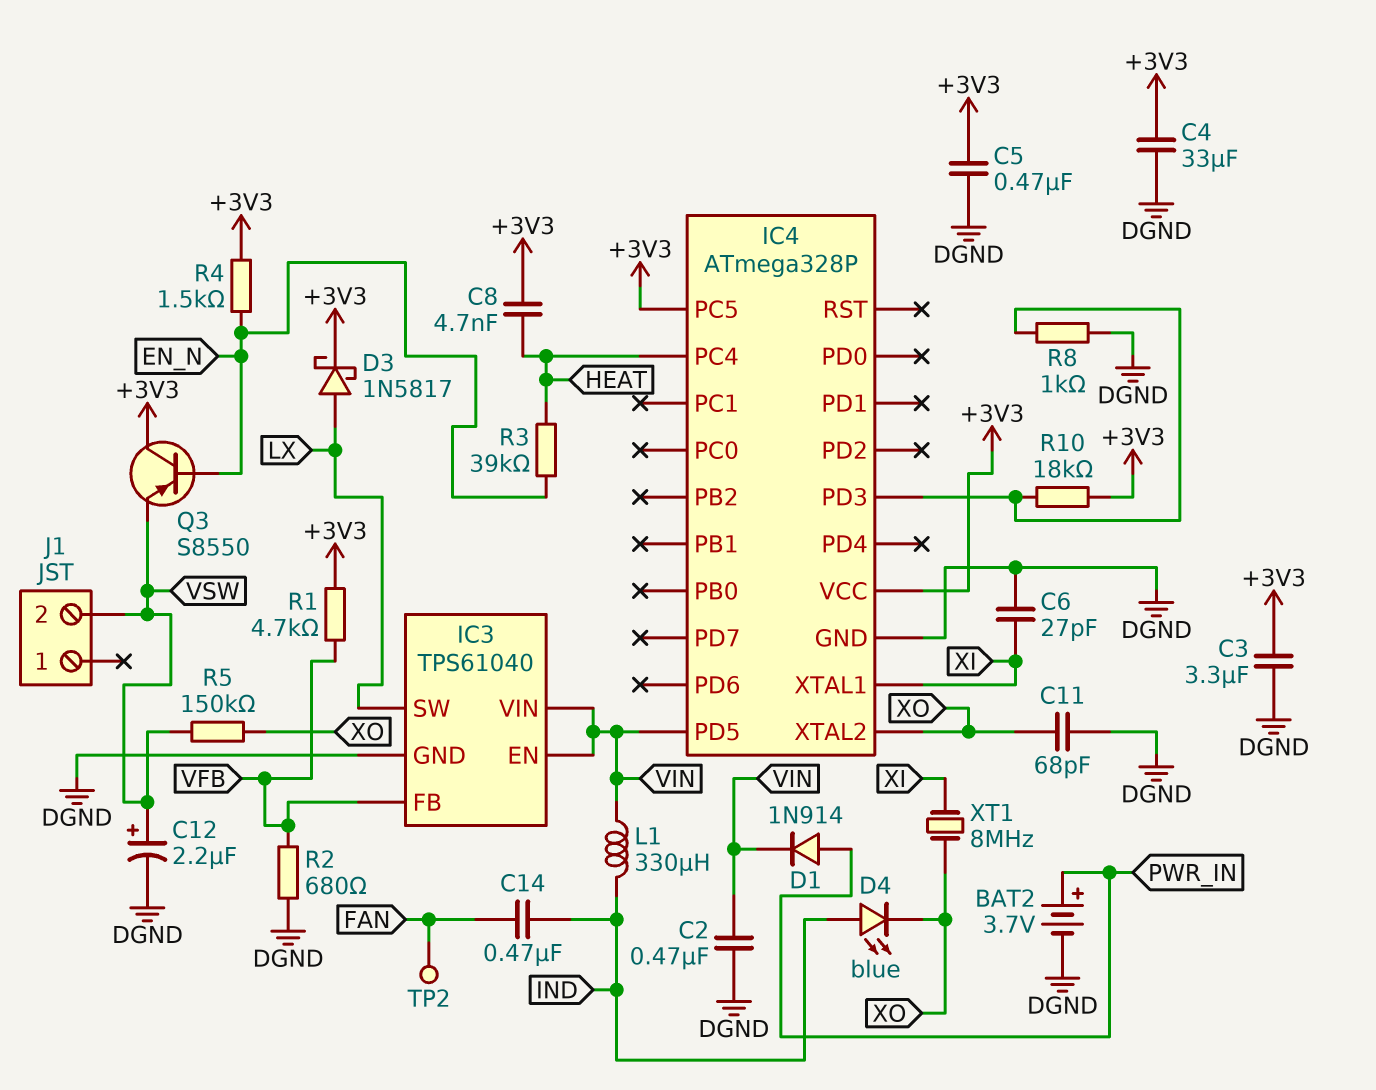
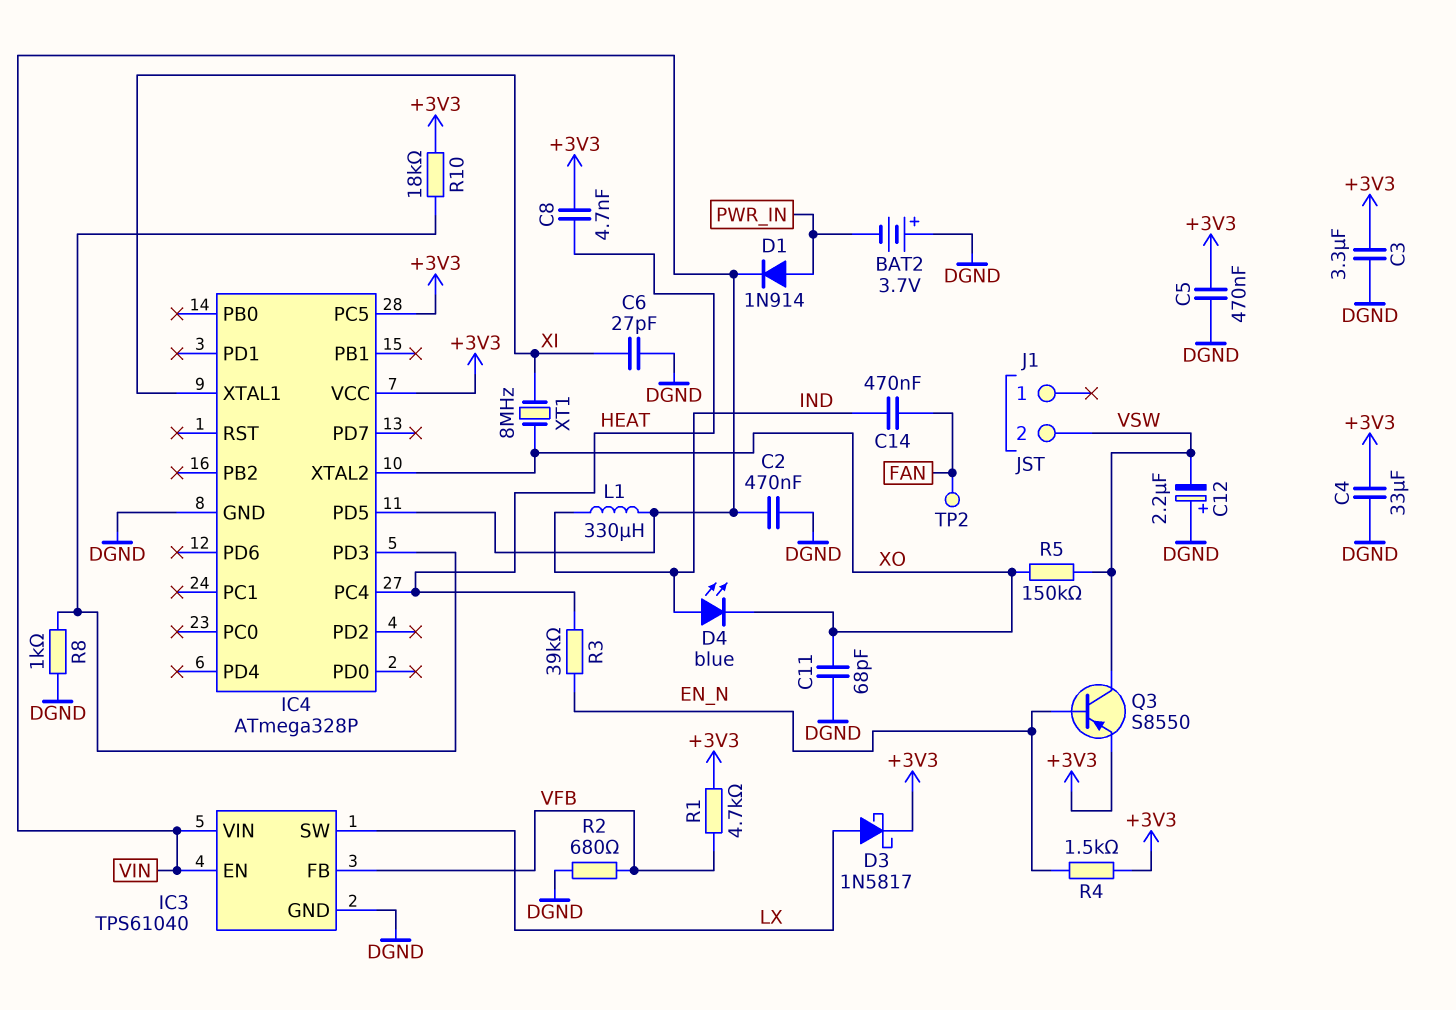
BAT2: 3.7V (plus PWR_IN, minus DGND) -> 3.7V (plus DGND, minus PWR_IN)
C12: 2.2uF (plus VSW, minus DGND) -> 2.2uF (plus DGND, minus VSW)
Q3: PNP S8550 (B EN_N, C +3V3, E VSW) -> PNP S8550 (B EN_N, C VSW, E +3V3)

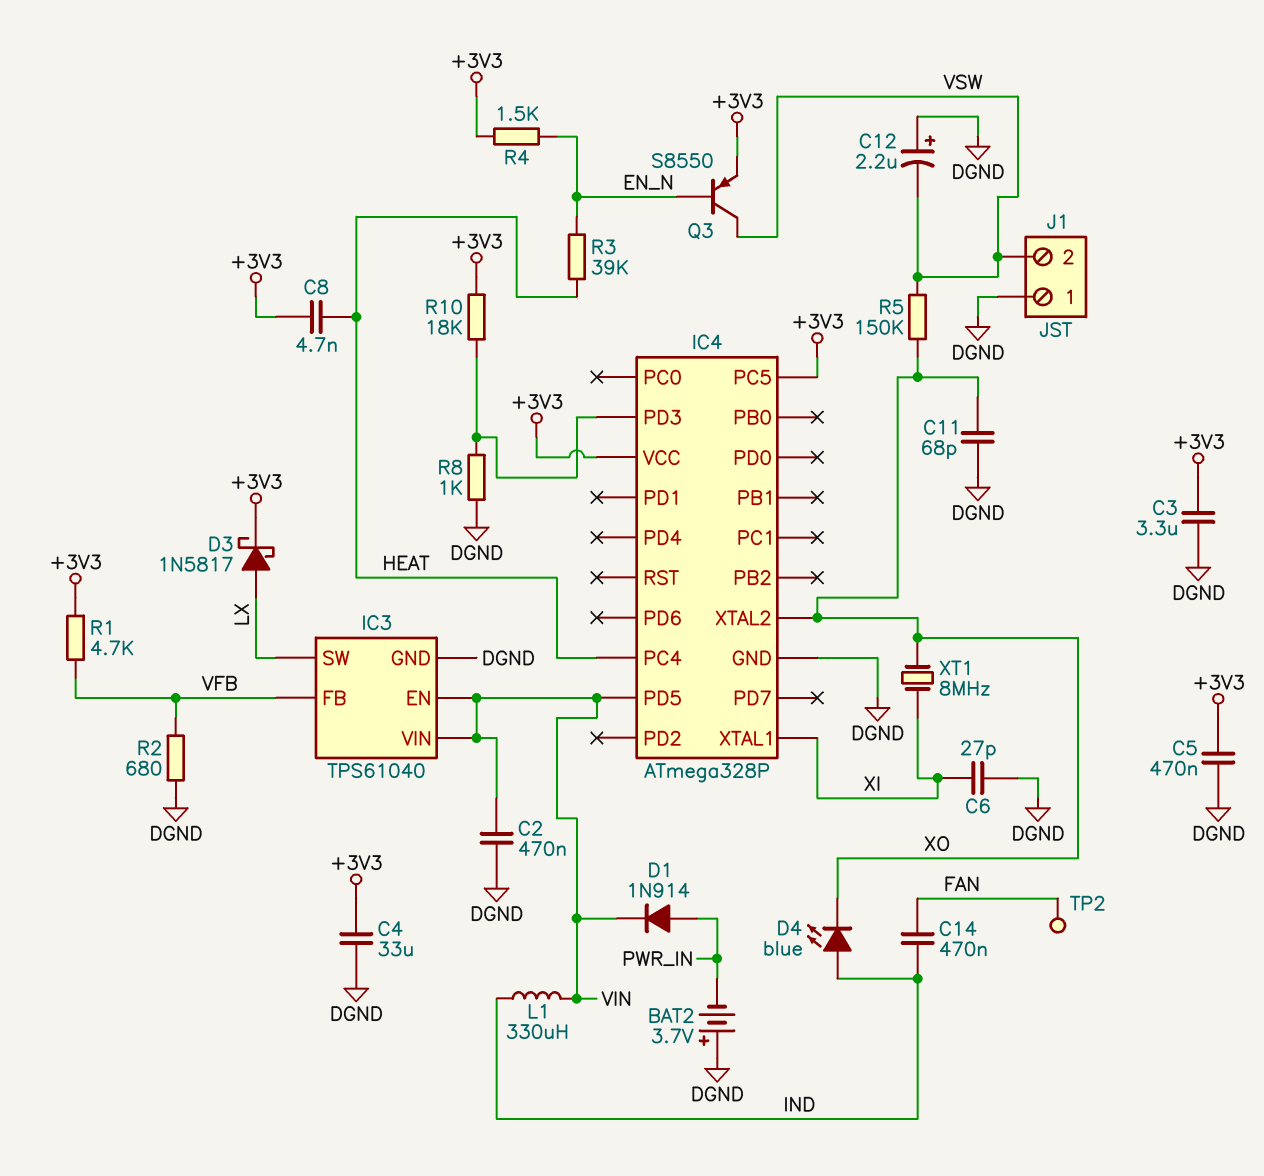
J1 pin 1: none -> DGND

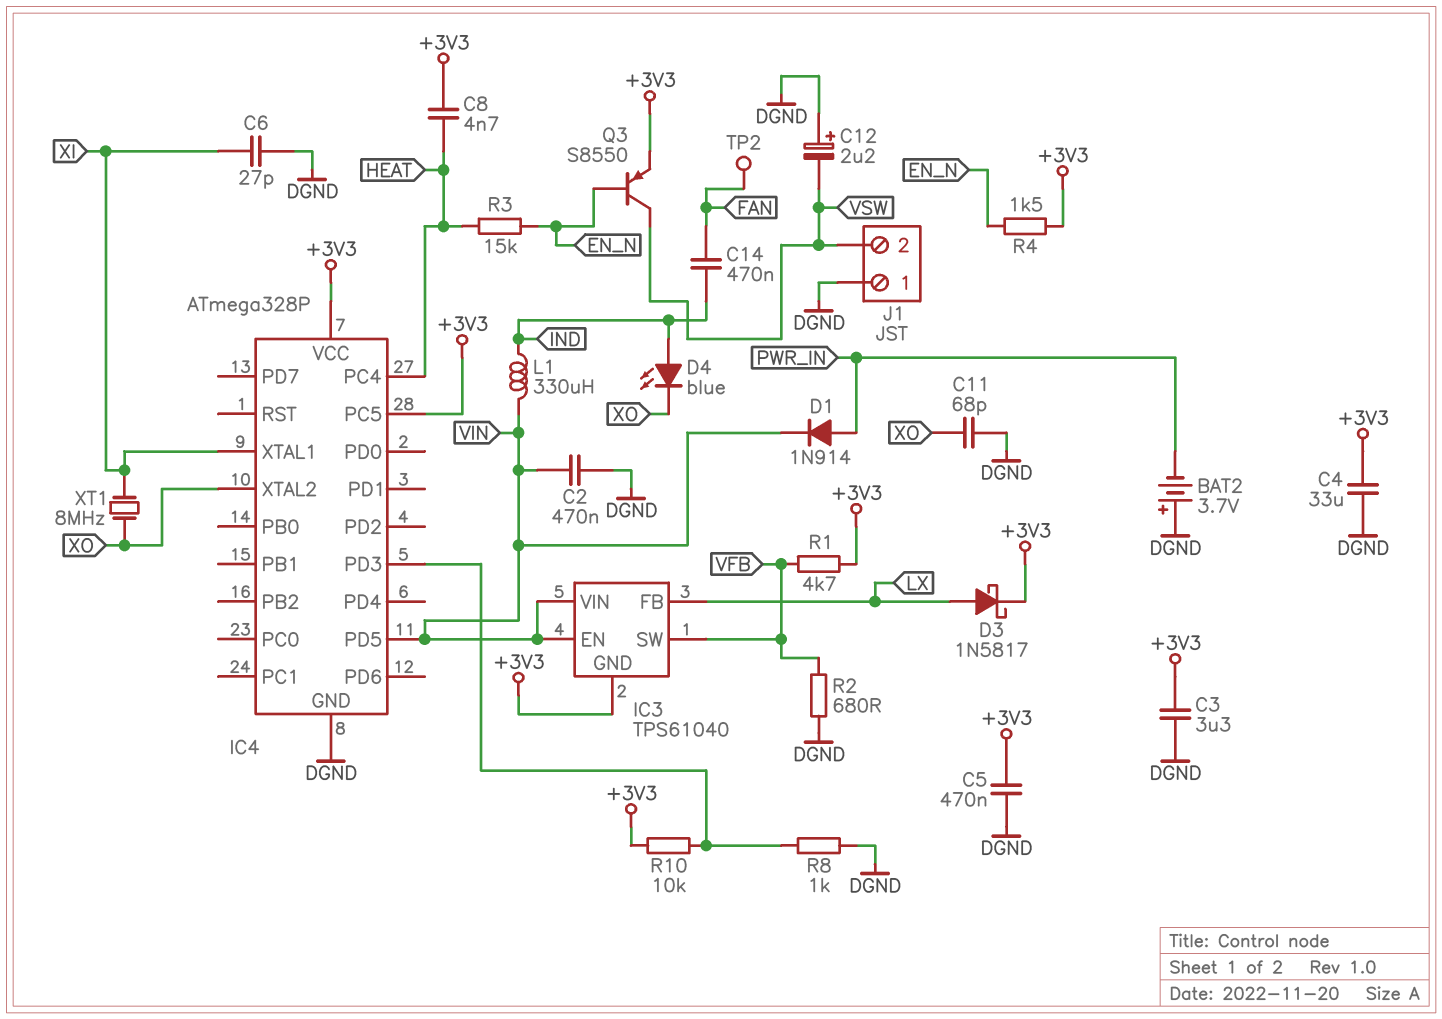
IC3 pin FB: VFB -> LX
IC3 pin GND: DGND -> +3V3
IC3 pin SW: LX -> VFB
R3: 39k (EN_N, HEAT) -> 15k (EN_N, HEAT)
R5: 150k (VSW, XO) -> none
R10: 18k (+3V3, IC4/PD3) -> 10k (+3V3, IC4/PD3)

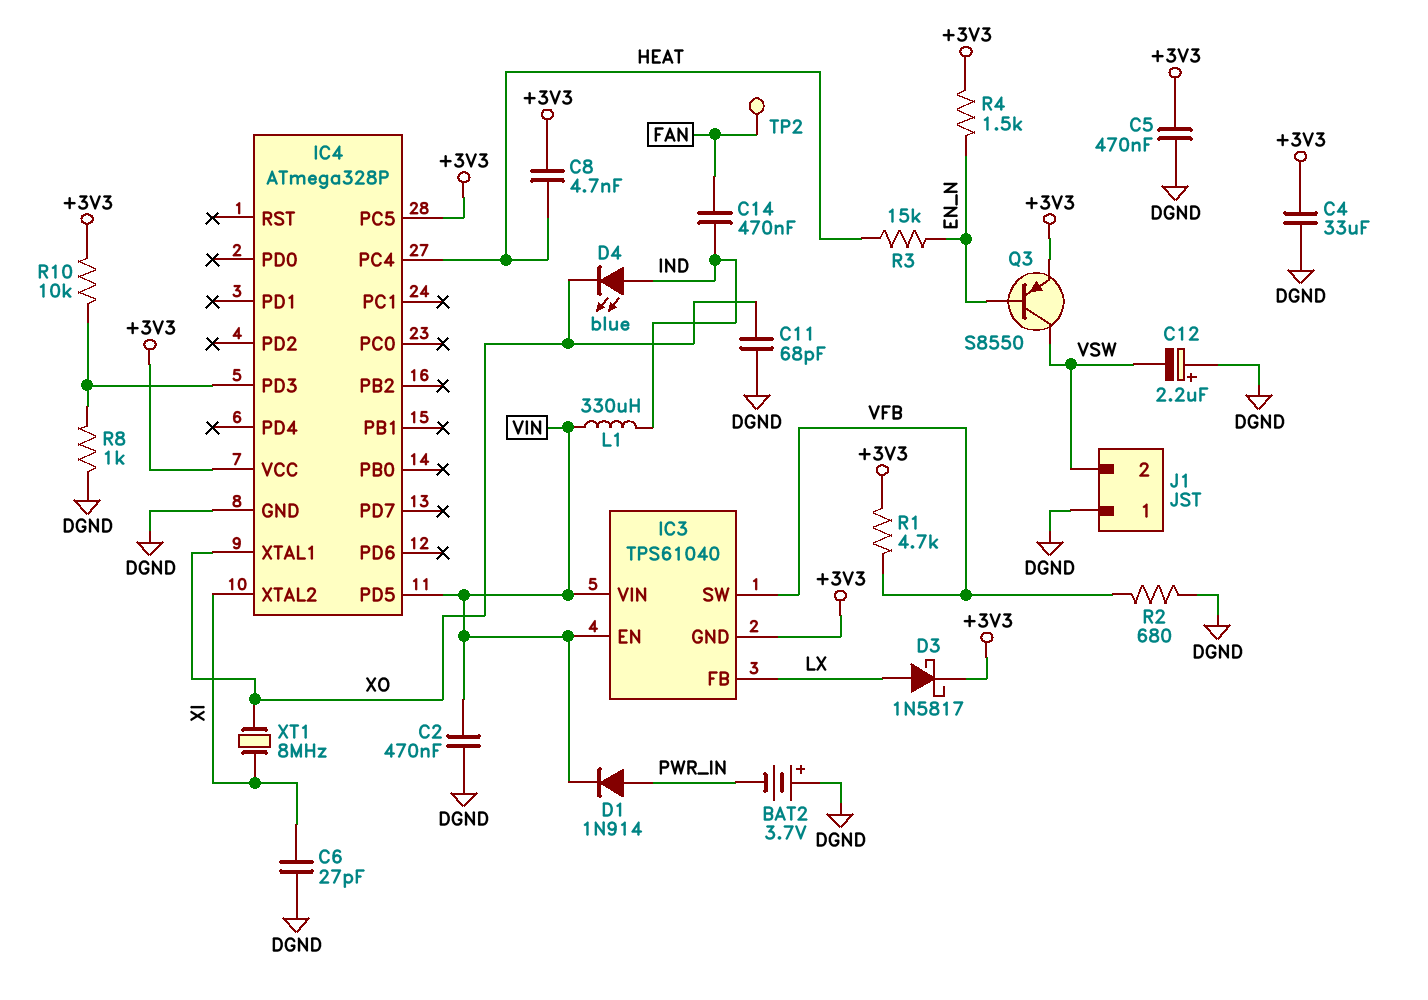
C3: 3.3uF (+3V3, DGND) -> none
IC4 pin XTAL1: XI -> XO
IC4 pin XTAL2: XO -> XI

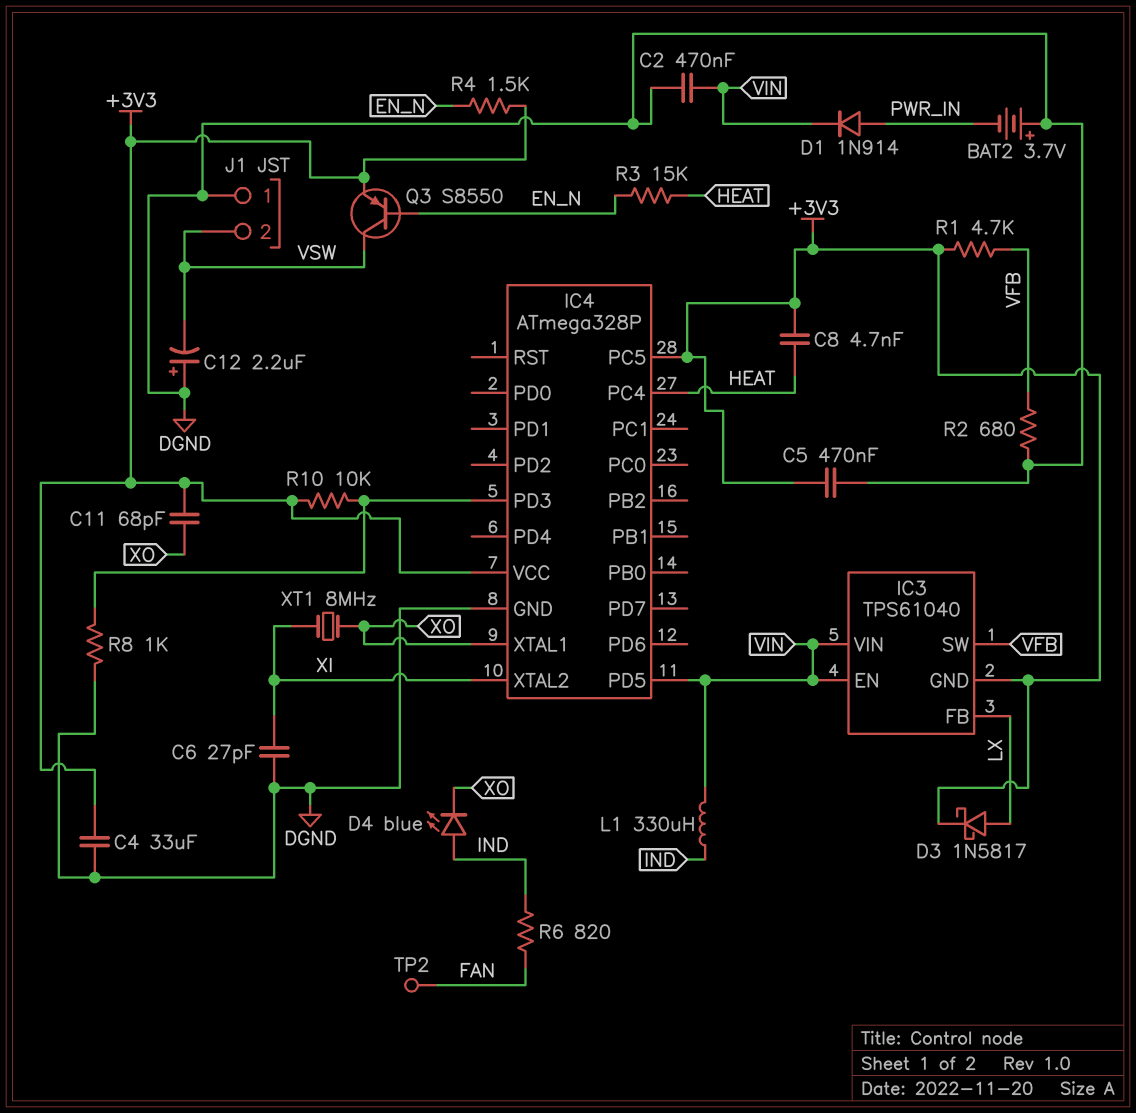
C11: 68pF (DGND, XO) -> 68pF (+3V3, XO)
C14: 470nF (FAN, IND) -> none
R6: none -> 820 (FAN, IND)

